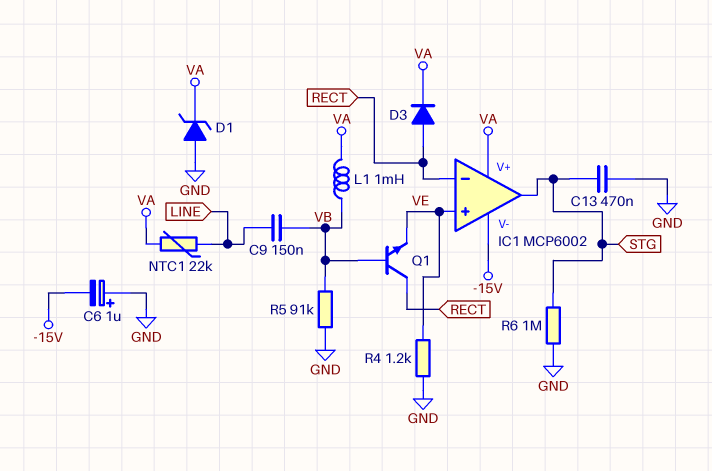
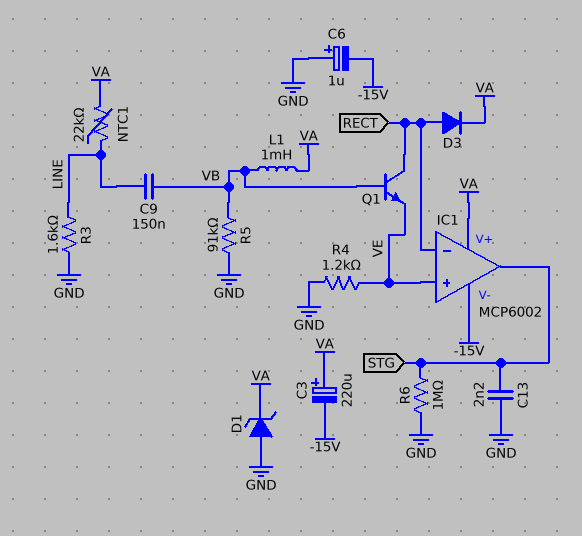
C3: none -> 220uF (plus VA, minus -15V)
C13: 470nF (GND, STG) -> 2.2nF (GND, STG)
R3: none -> 1.6k (GND, LINE)

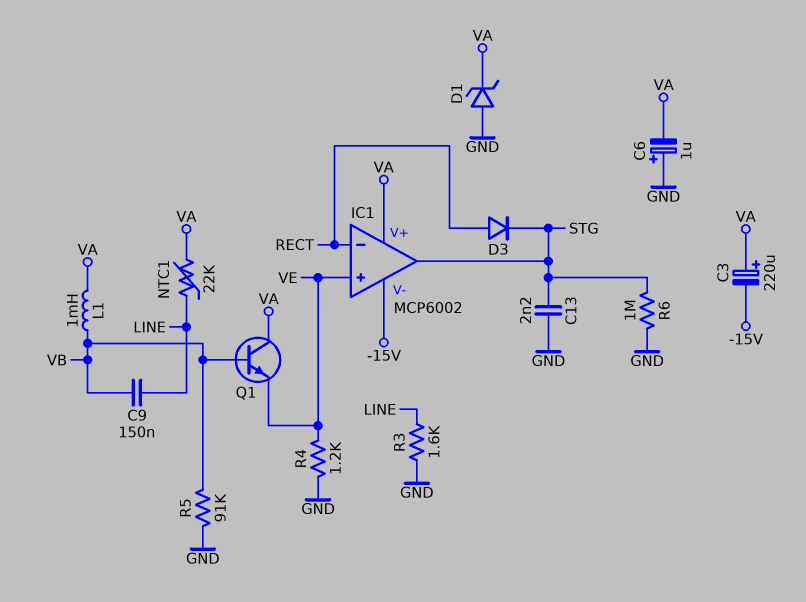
C6: 1uF (plus GND, minus -15V) -> 1uF (plus GND, minus VA)
D3: diode (A RECT, K VA) -> diode (A RECT, K STG)
Q1: NPN (B VB, C RECT, E VE) -> NPN (B VB, C VA, E VE)

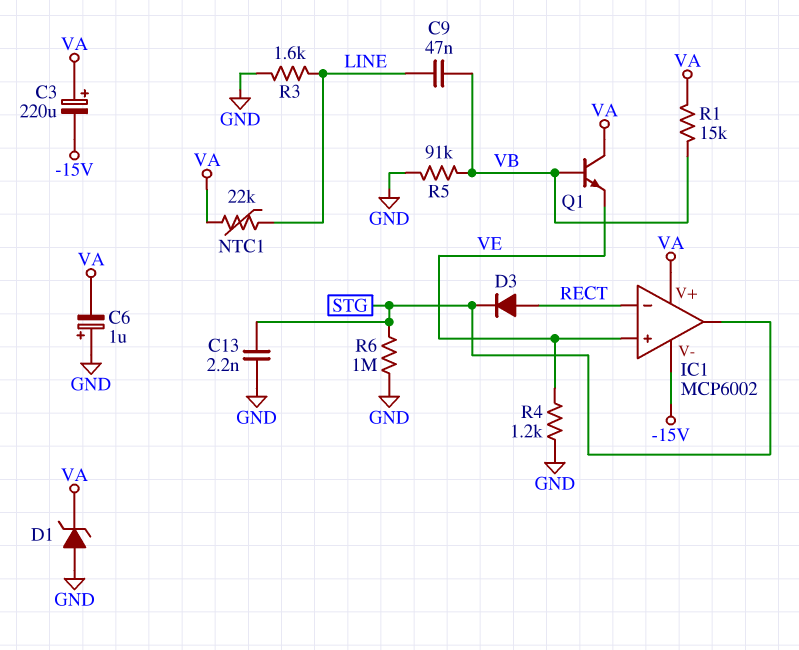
C9: 150nF (LINE, VB) -> 47nF (LINE, VB)
L1: 1mH (VA, VB) -> none
R1: none -> 15k (VA, VB)

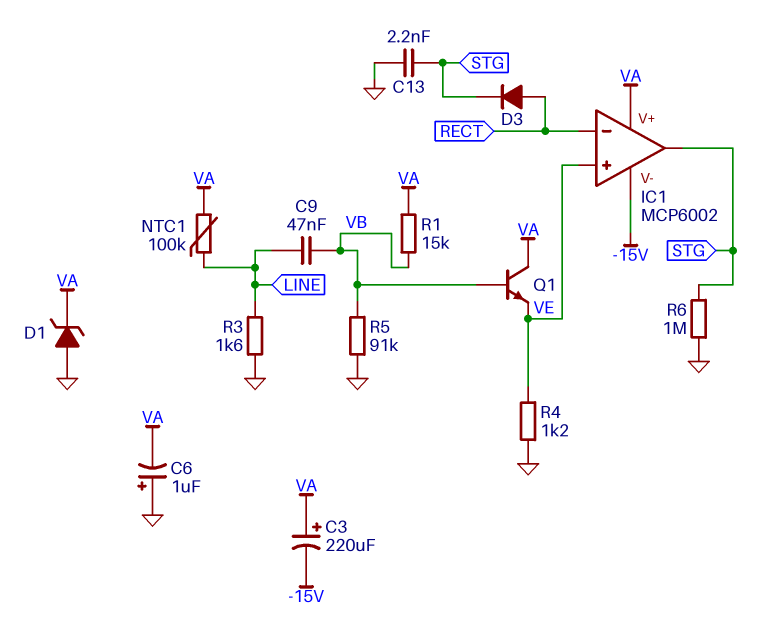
NTC1: 22k (LINE, VA) -> 100k (LINE, VA)

